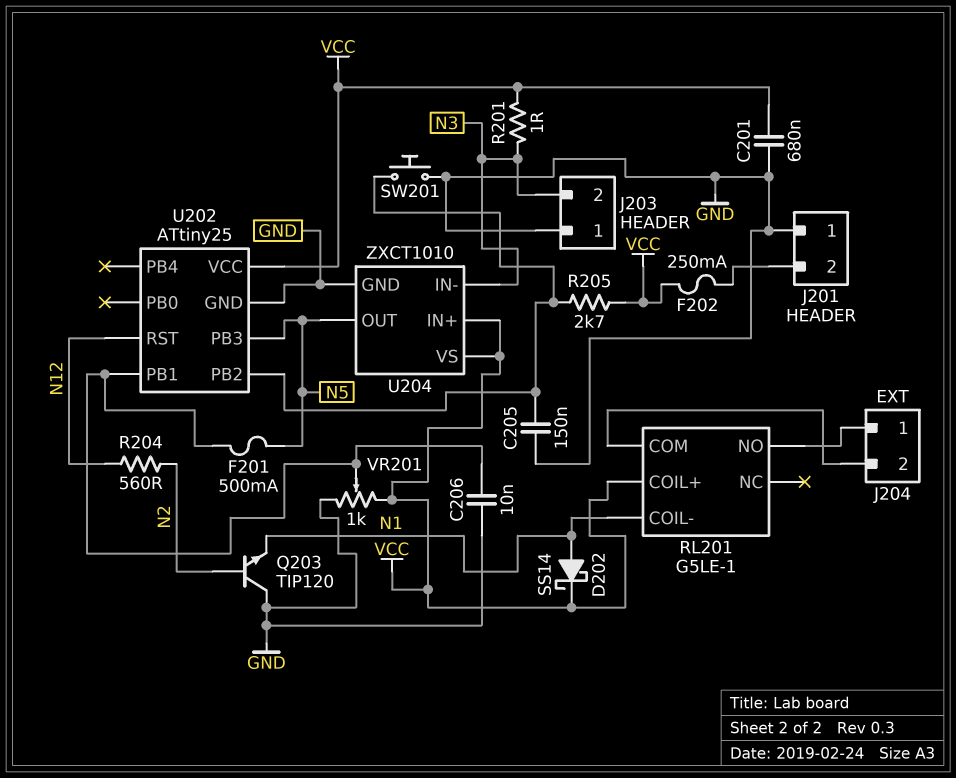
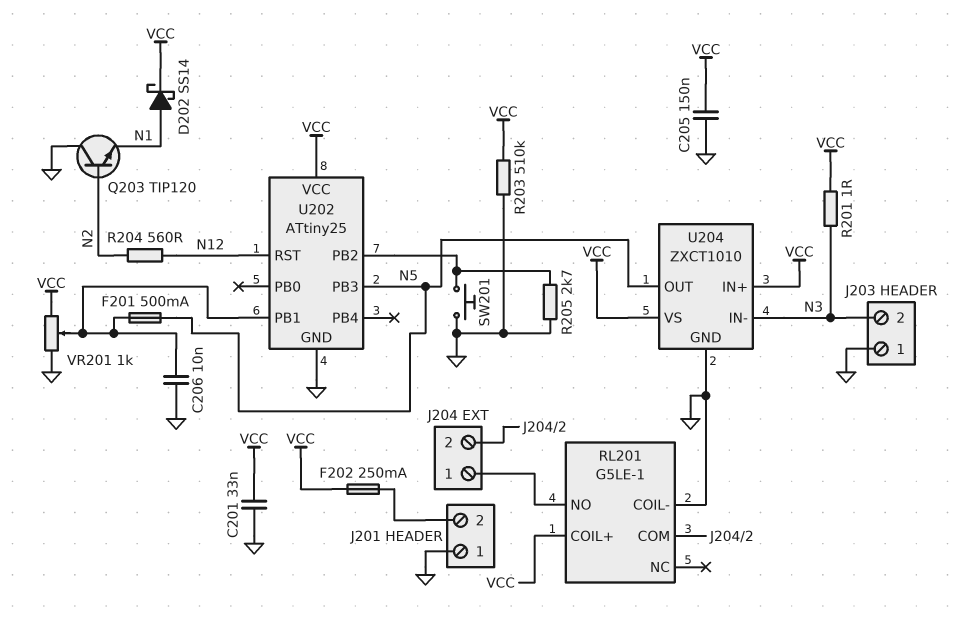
C201: 680nF (GND, VCC) -> 33nF (GND, VCC)
C205: 150nF (GND, U202/PB2) -> 150nF (GND, VCC)
R203: none -> 510k (GND, VCC)
R205: 2.7k (U202/PB2, VCC) -> 2.7k (GND, U202/PB2)
RL201 pin COIL-: N1 -> GND

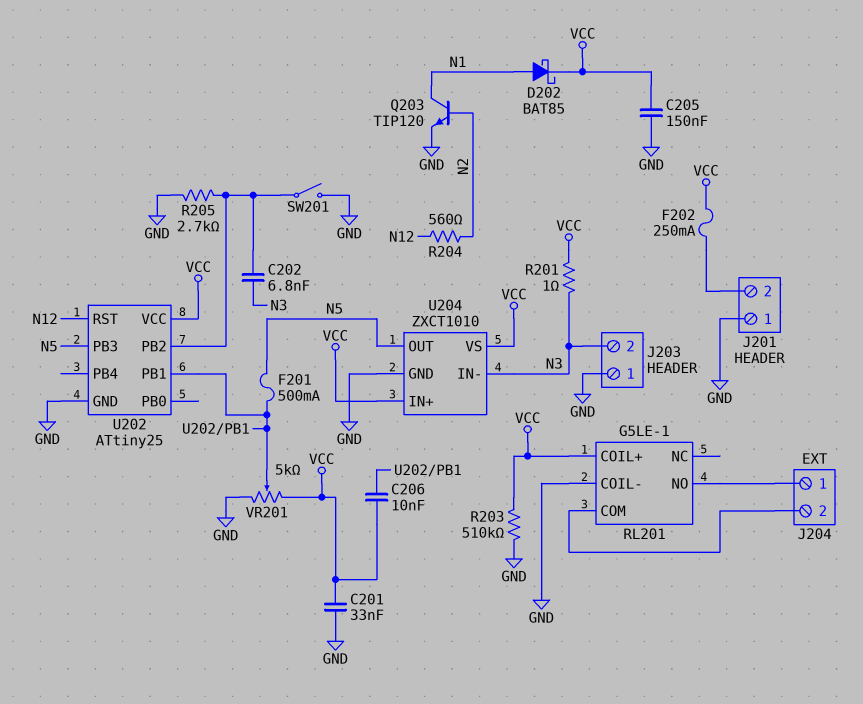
C202: none -> 6.8nF (N3, U202/PB2)
C206: 10nF (GND, U202/PB1) -> 10nF (U202/PB1, VCC)
D202: schottky SS14 (A N1, K VCC) -> schottky BAT85 (A N1, K VCC)
Q203: NPN TIP120 (B N2, C GND, E N1) -> NPN TIP120 (B N2, C N1, E GND)
SW201: button (GND, U202/PB2) -> switch (GND, U202/PB2)
VR201: 1k (GND, VCC, wiper U202/PB1) -> 5k (GND, VCC, wiper U202/PB1)

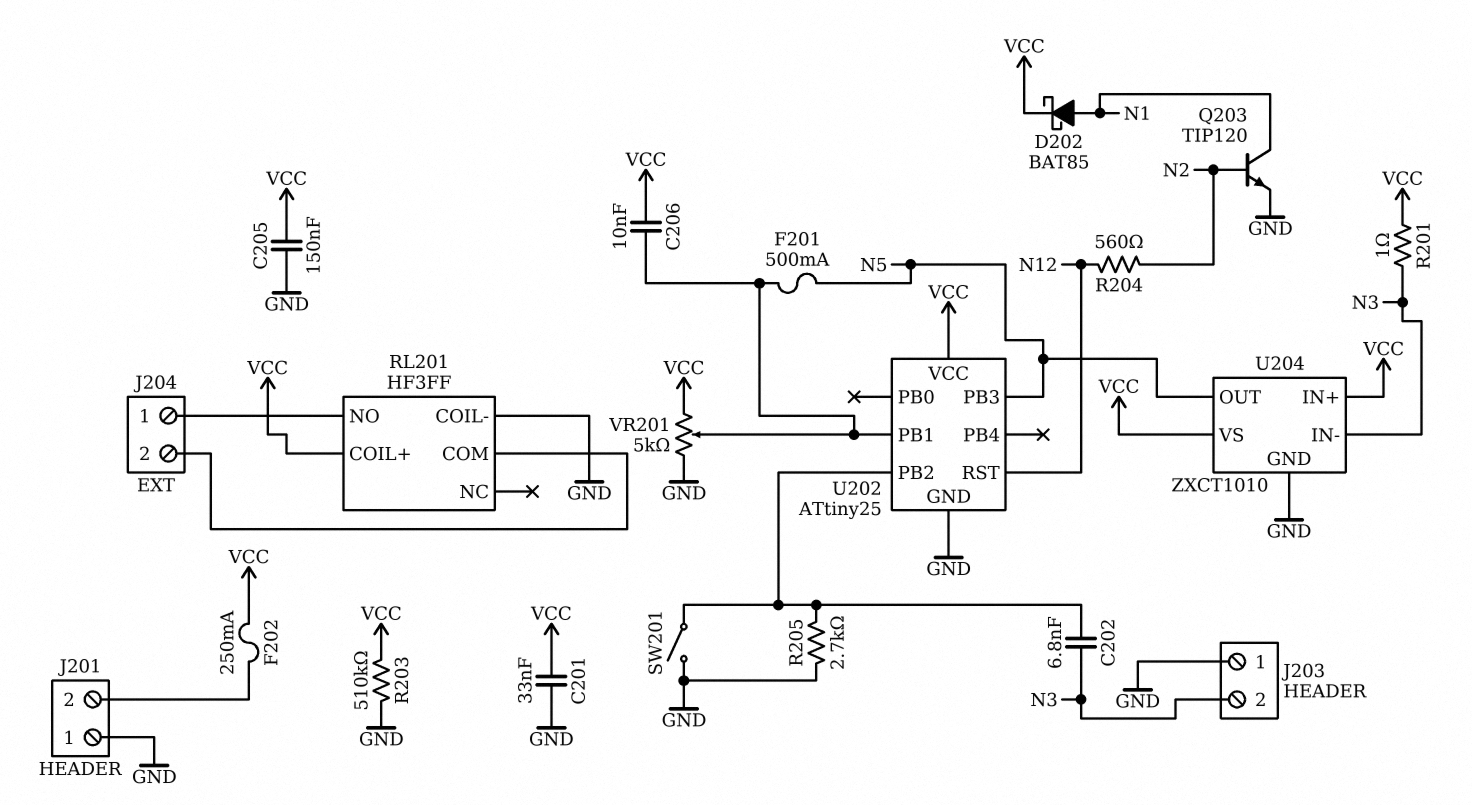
RL201: G5LE-1 -> HF3FF

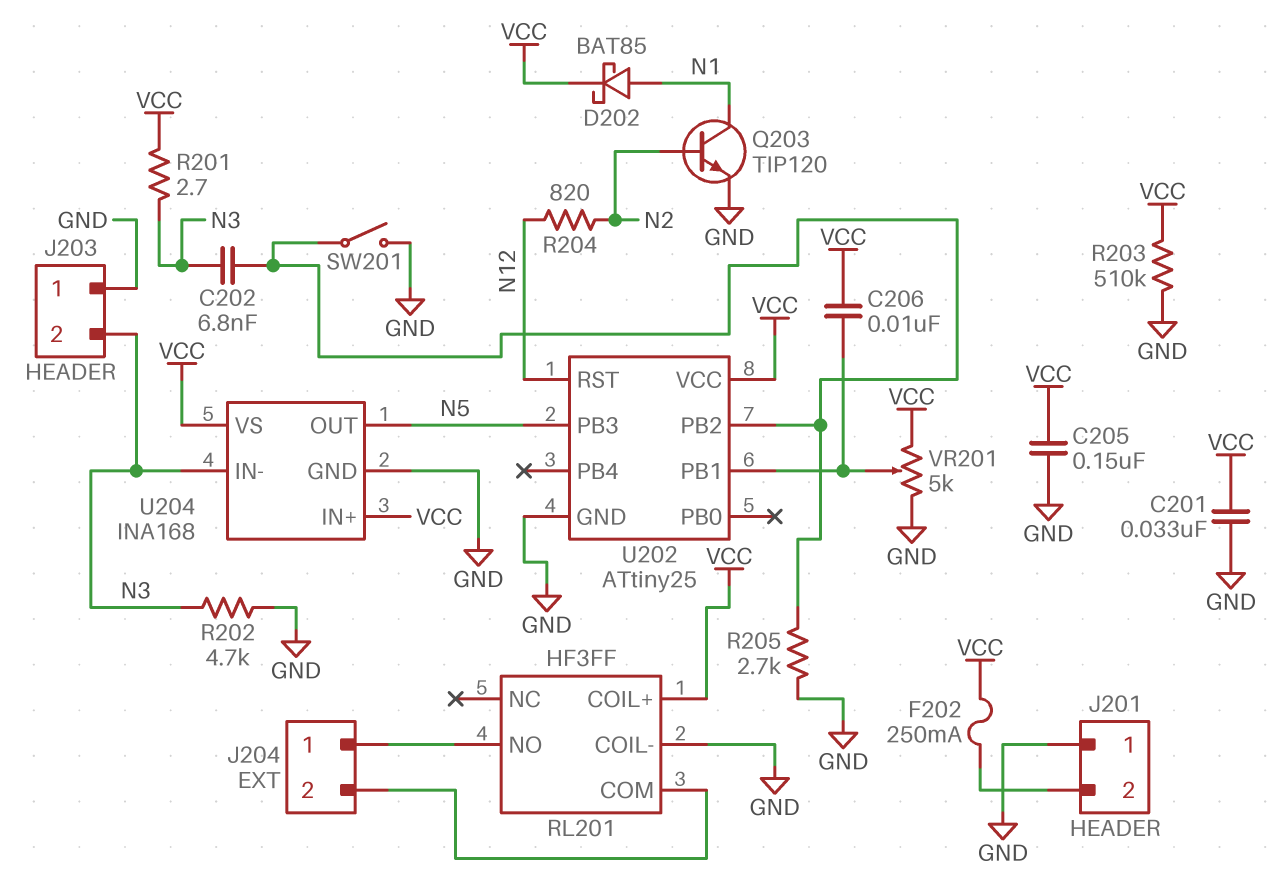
F201: 500mA (N5, U202/PB1) -> none
R201: 1 (N3, VCC) -> 2.7 (N3, VCC)
R202: none -> 4.7k (GND, N3)
R204: 560 (N2, N12) -> 820 (N2, N12)
U204: ZXCT1010 -> INA168

